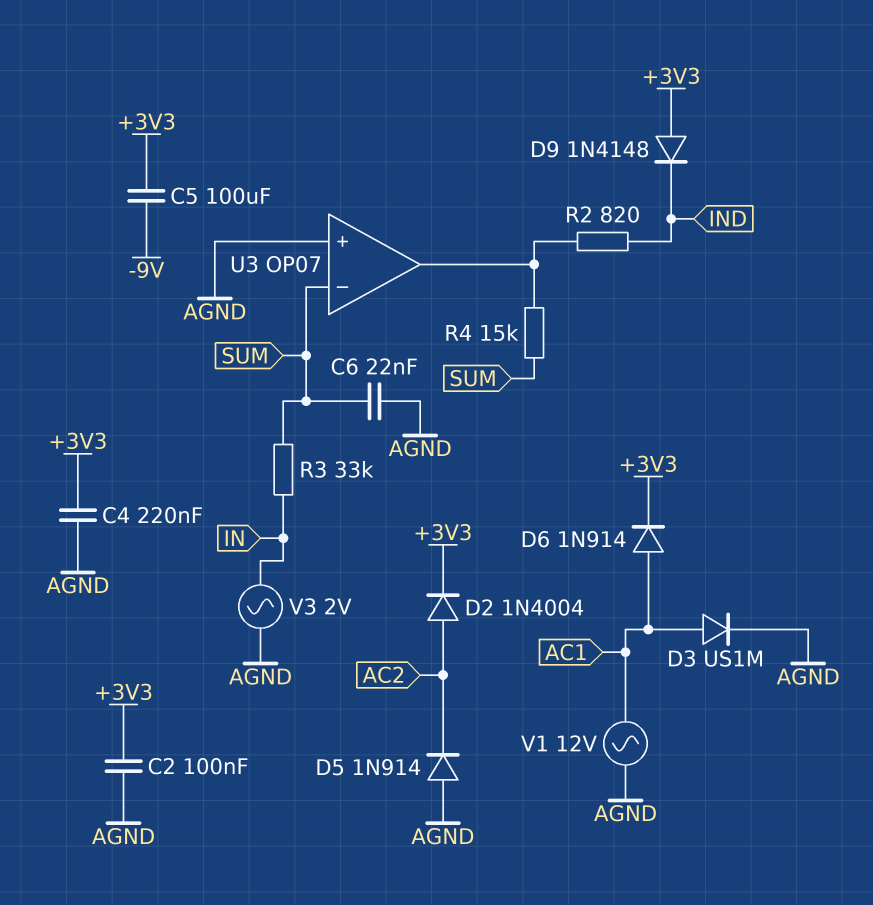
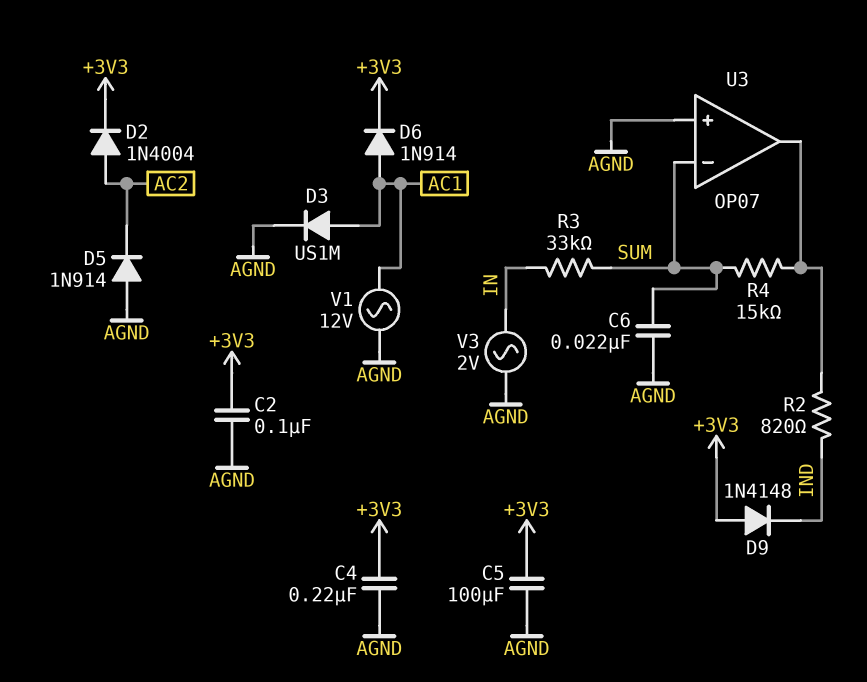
C5: 100uF (+3V3, -9V) -> 100uF (+3V3, AGND)

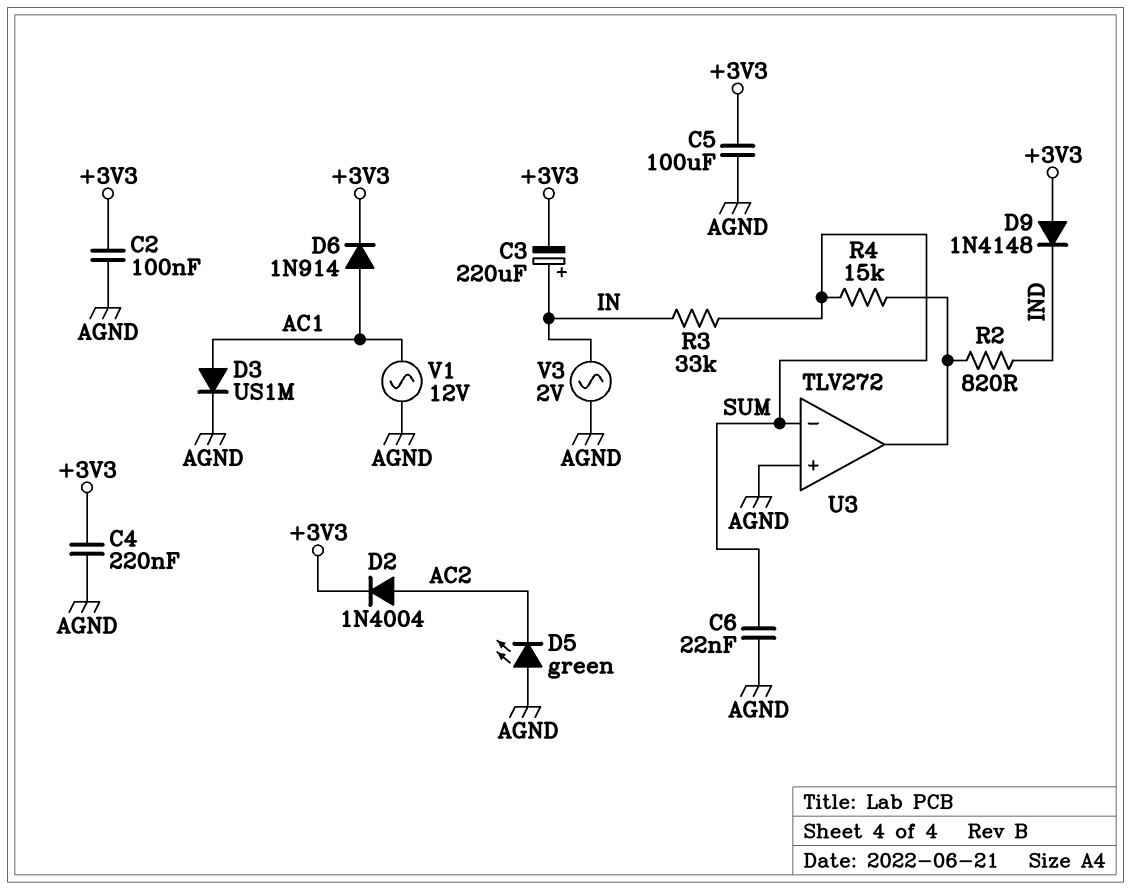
C3: none -> 220uF (plus IN, minus +3V3)
D5: diode 1N914 (A AGND, K AC2) -> LED green (A AGND, K AC2)
U3: OP07 -> TLV272

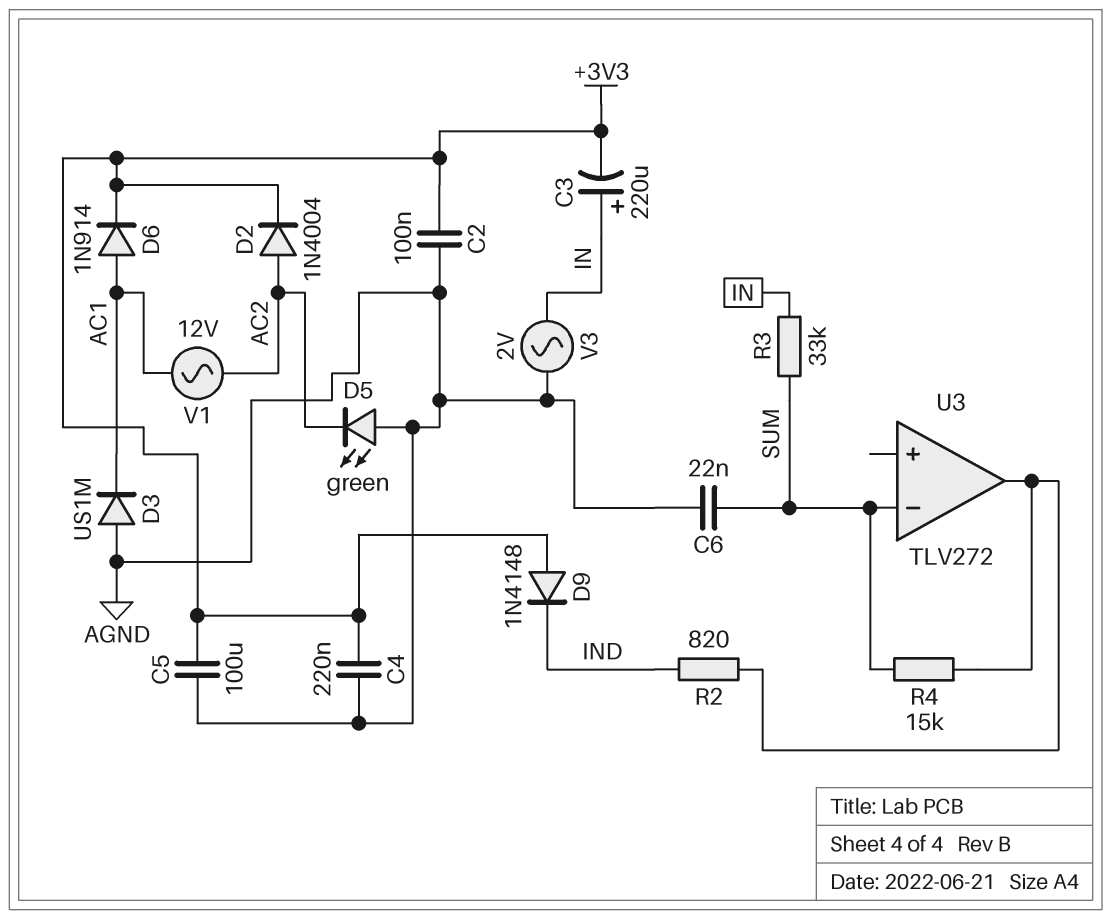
D3: diode US1M (A AC1, K AGND) -> diode US1M (A AGND, K AC1)
U3 pin in+: AGND -> none
V1: AC 12V (AC1, AGND) -> AC 12V (AC1, AC2)

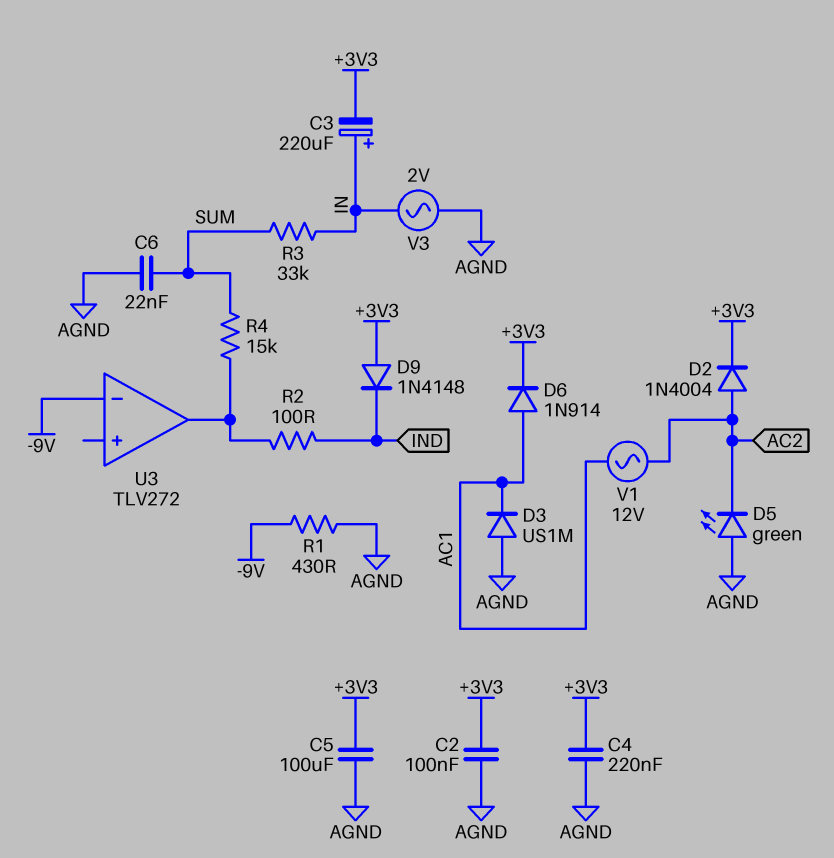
R1: none -> 430 (-9V, AGND)
R2: 820 (IND, U3/out) -> 100 (IND, U3/out)
U3 pin in-: SUM -> -9V

